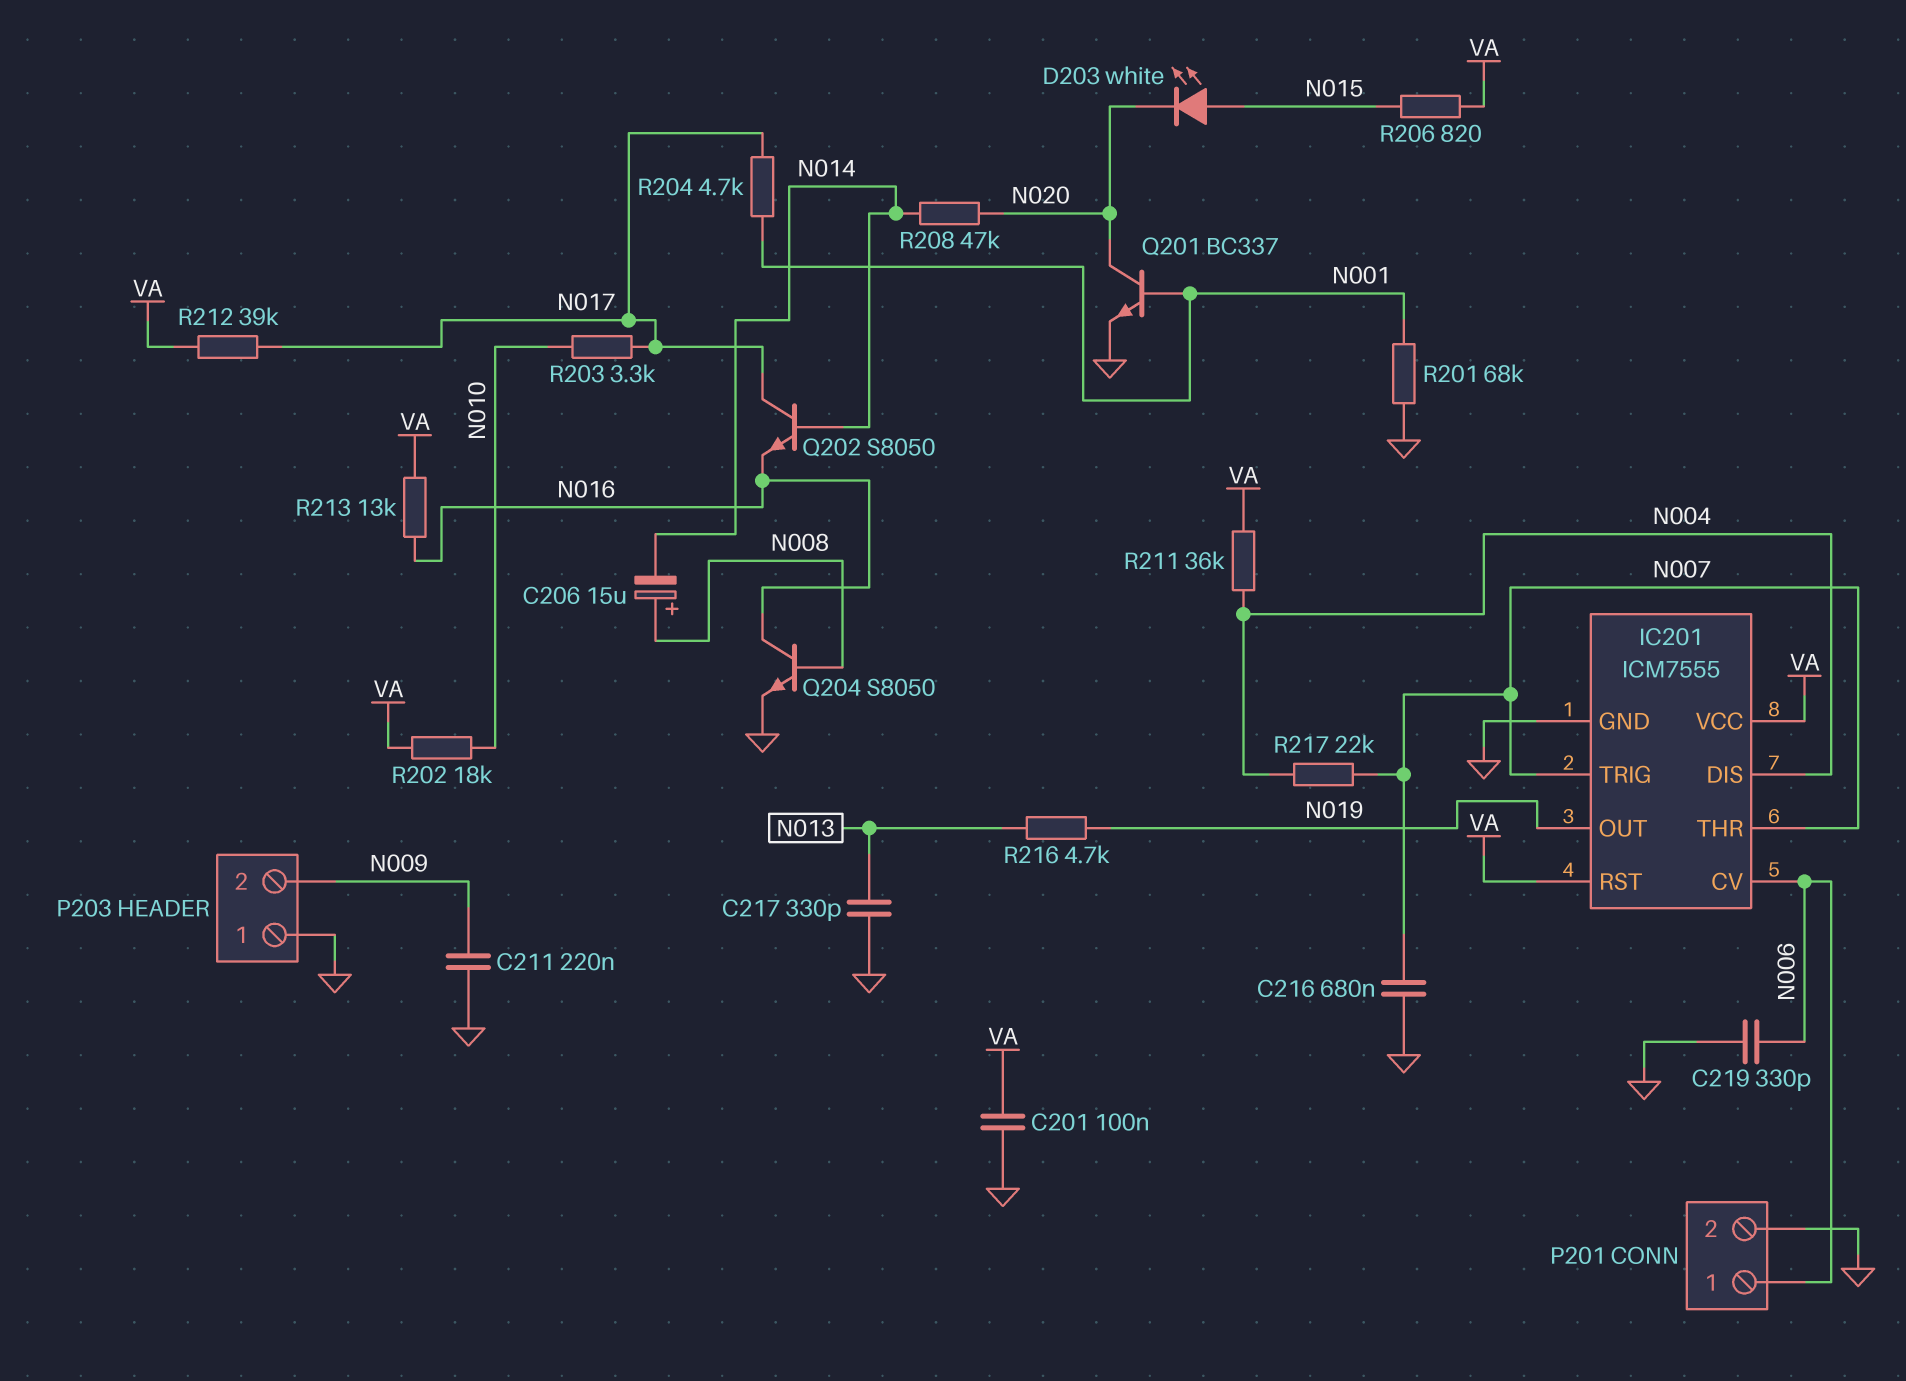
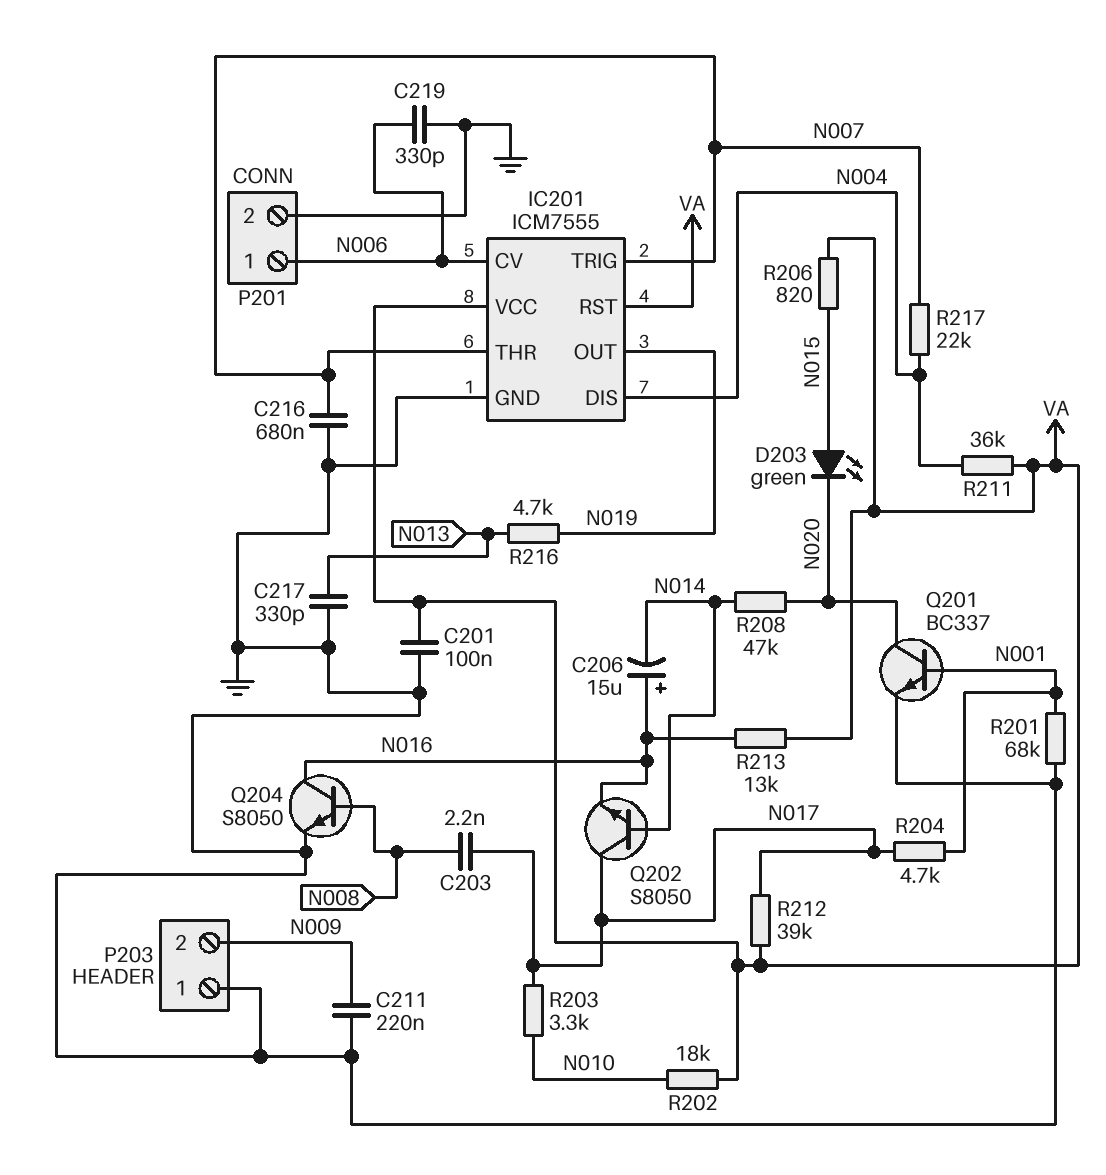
C203: none -> 2.2nF (N008, N017)
C206: 15uF (plus N008, minus N014) -> 15uF (plus N016, minus N014)
D203: LED white (A N015, K N020) -> LED green (A N015, K N020)

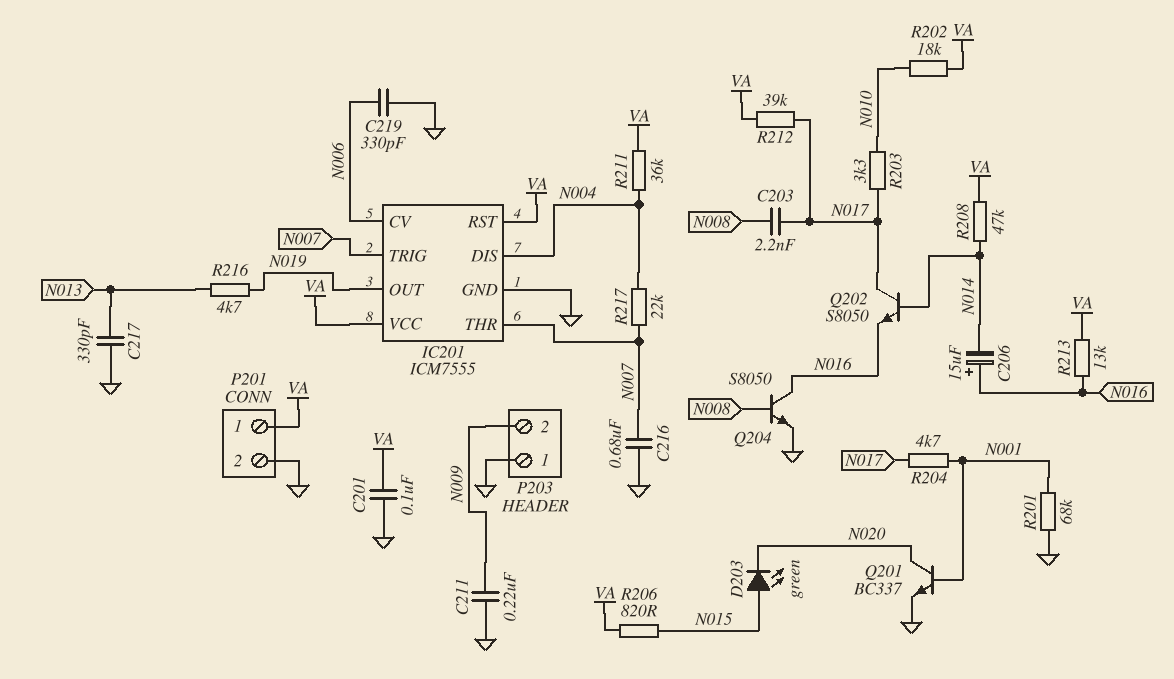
P201 pin 1: N006 -> VA
R208: 47k (N014, N020) -> 47k (N014, VA)

